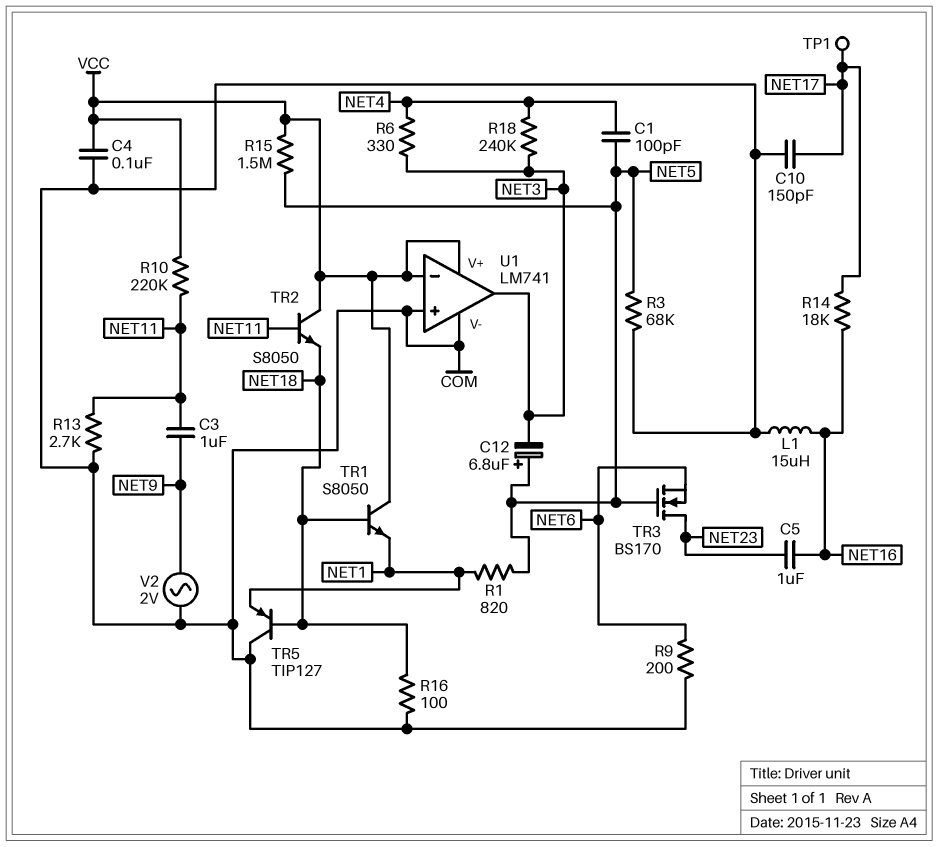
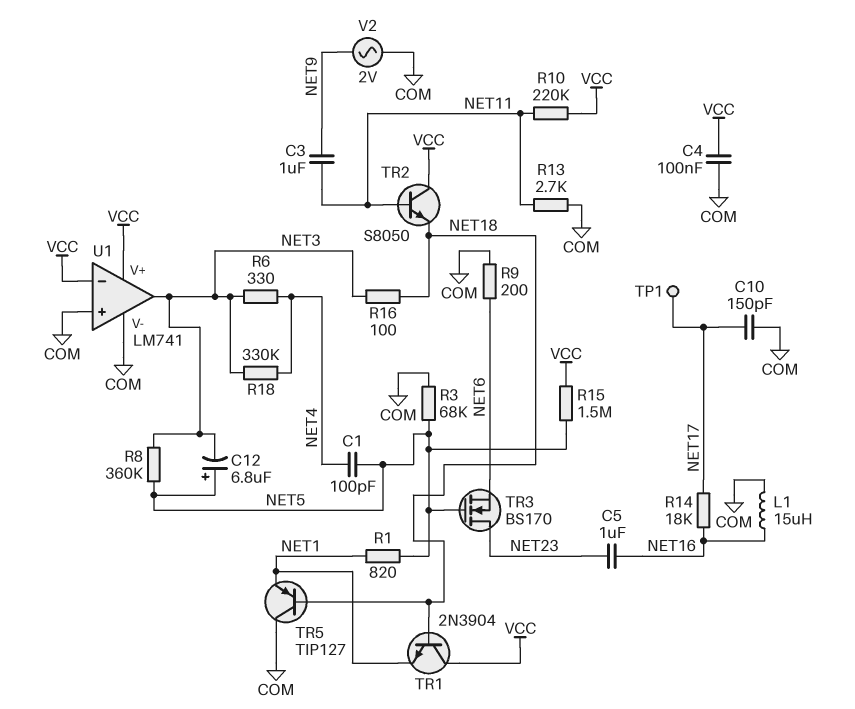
R8: none -> 360k (NET3, NET5)
R16: 100 (COM, NET18) -> 100 (NET3, NET18)
R18: 240k (NET3, NET4) -> 330k (NET3, NET4)
TR1: NPN S8050 (B NET18, C VCC, E NET1) -> NPN 2N3904 (B NET18, C VCC, E NET1)

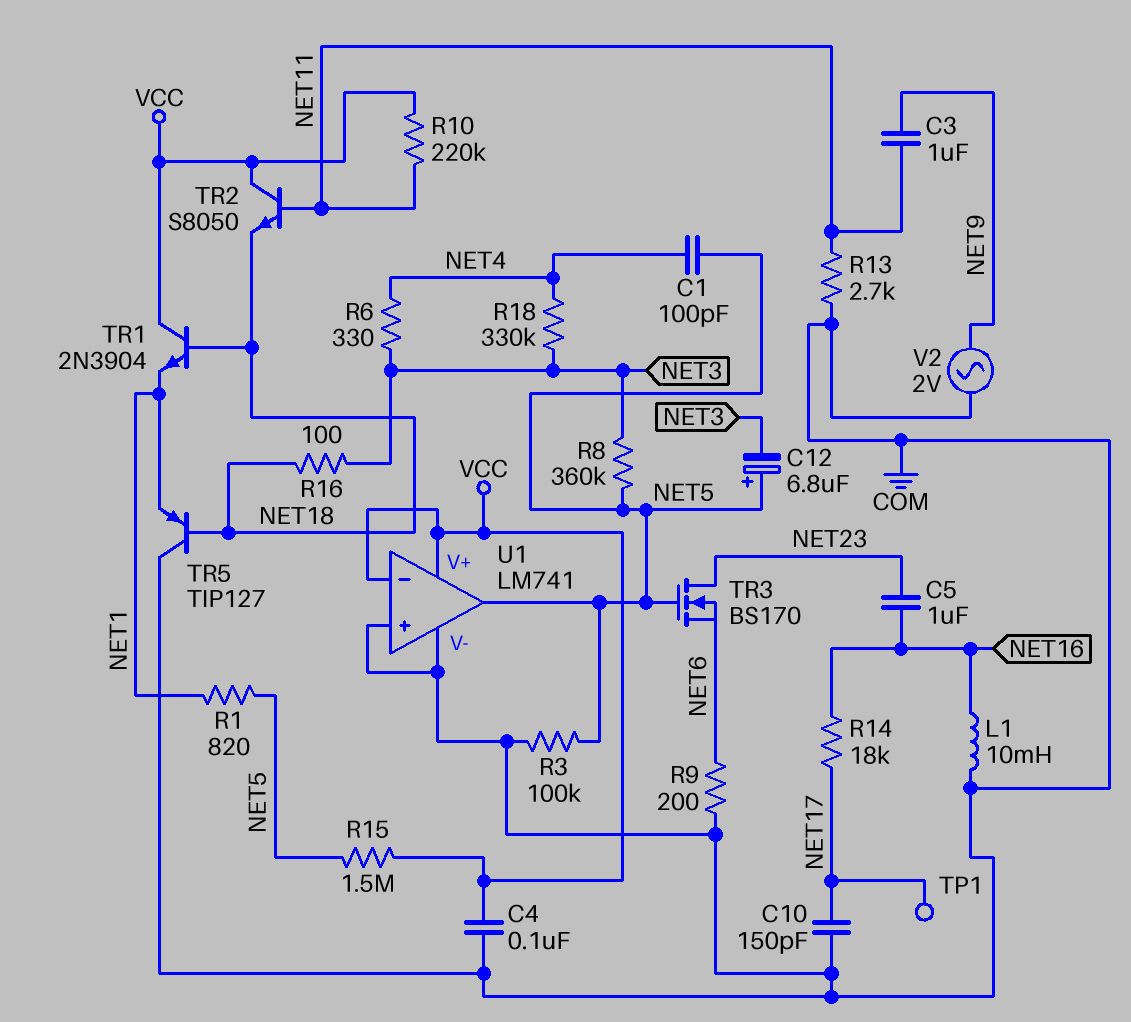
L1: 15uH (COM, NET16) -> 10mH (COM, NET16)
R3: 68k (COM, NET5) -> 100k (COM, NET5)
U1 pin out: NET3 -> NET5

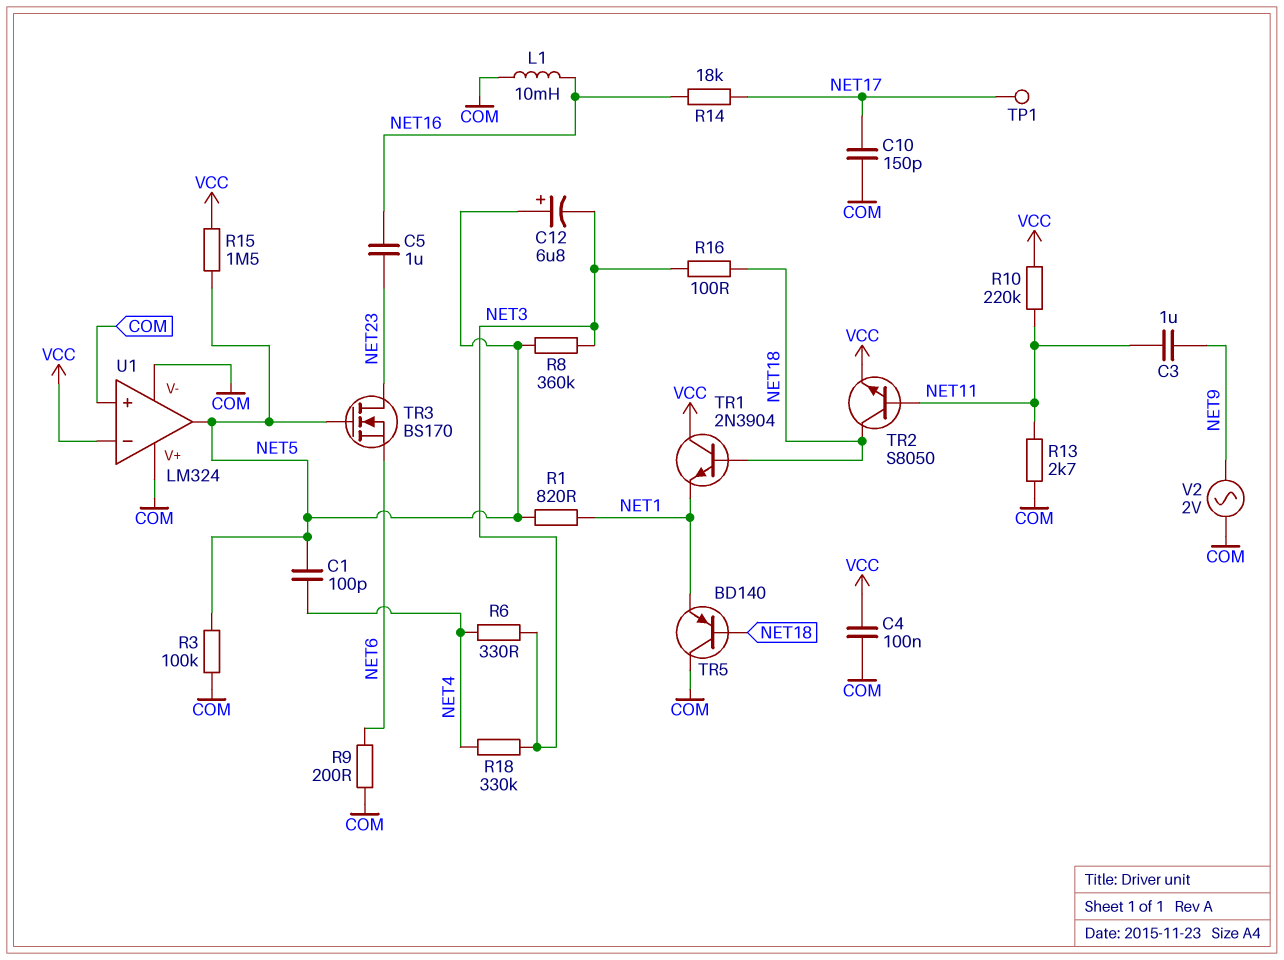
TR2: NPN S8050 (B NET11, C VCC, E NET18) -> NPN S8050 (B NET11, C NET18, E VCC)
TR5: PNP TIP127 (B NET18, C COM, E NET1) -> PNP BD140 (B NET18, C COM, E NET1)
U1: LM741 -> LM324
U1 pin V+: VCC -> COM

